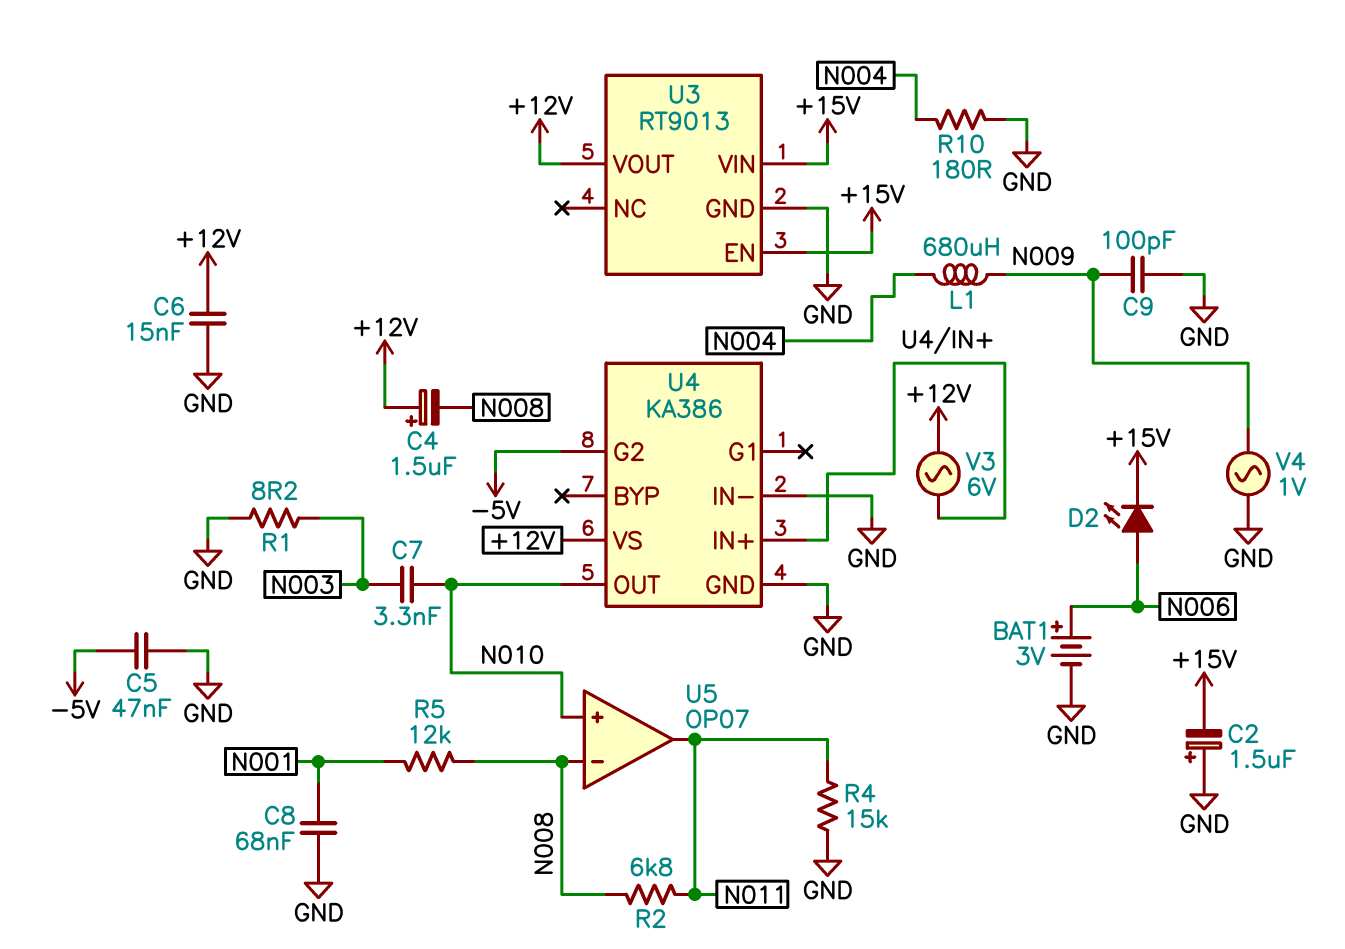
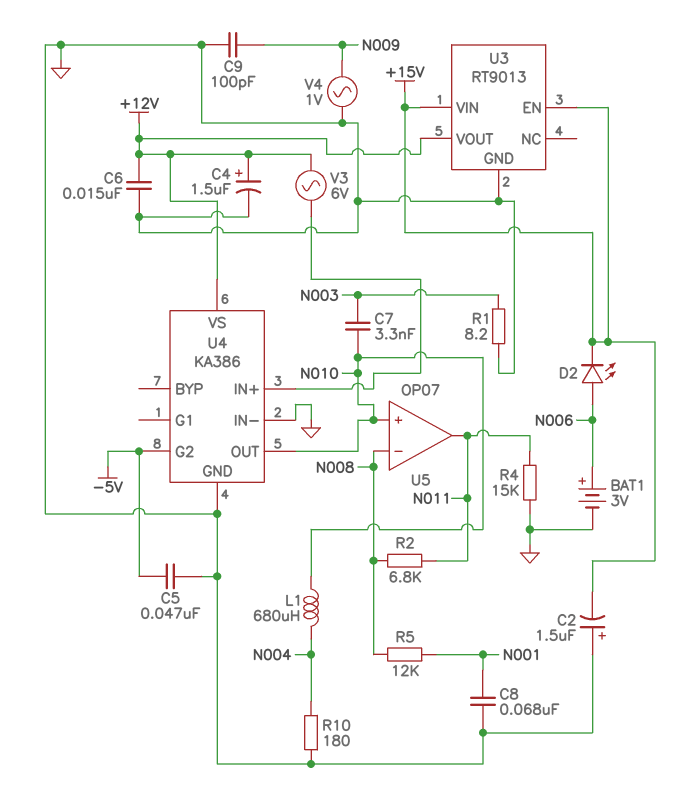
C4: 1.5uF (plus +12V, minus N008) -> 1.5uF (plus +12V, minus GND)
L1: 680uH (N004, N009) -> 680uH (N004, N010)

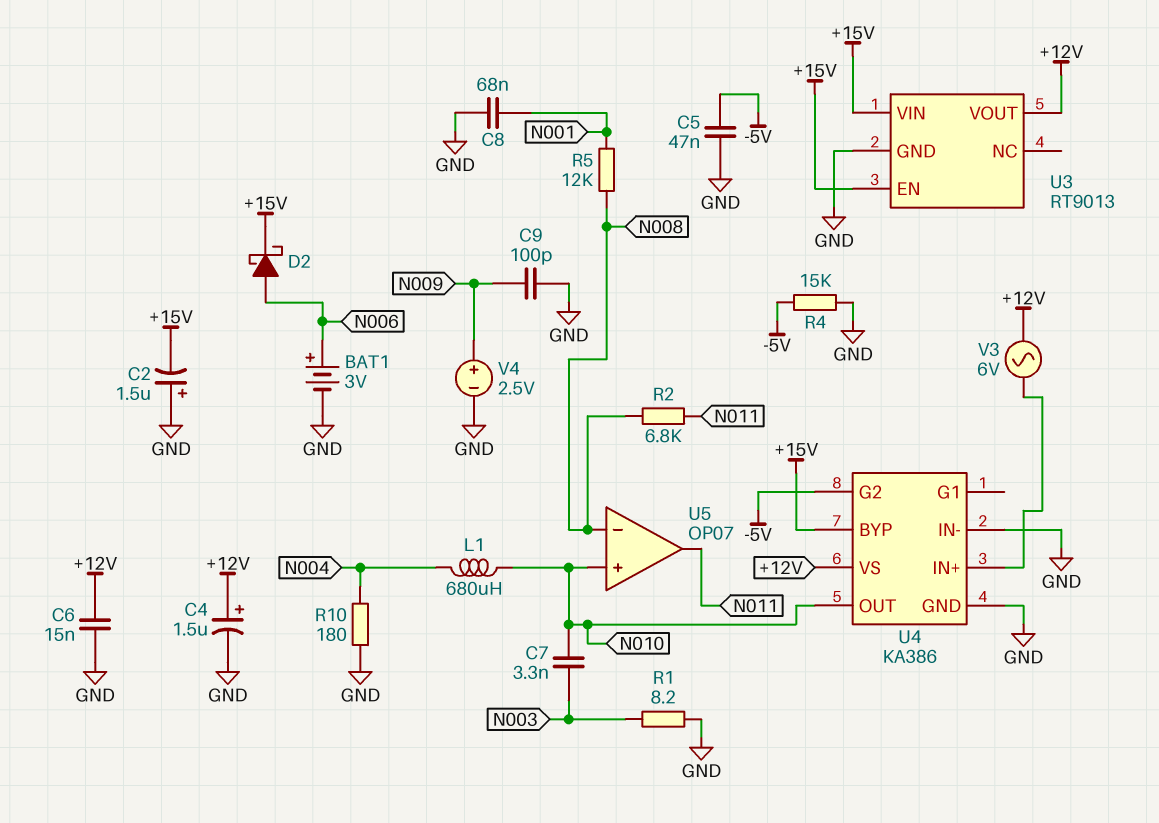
D2: LED (A N006, K +15V) -> schottky (A N006, K +15V)
R4: 15k (GND, N011) -> 15k (-5V, GND)
U4 pin BYP: none -> +15V
V4: AC 1V (GND, N009) -> 2.5V (plus N009, minus GND)

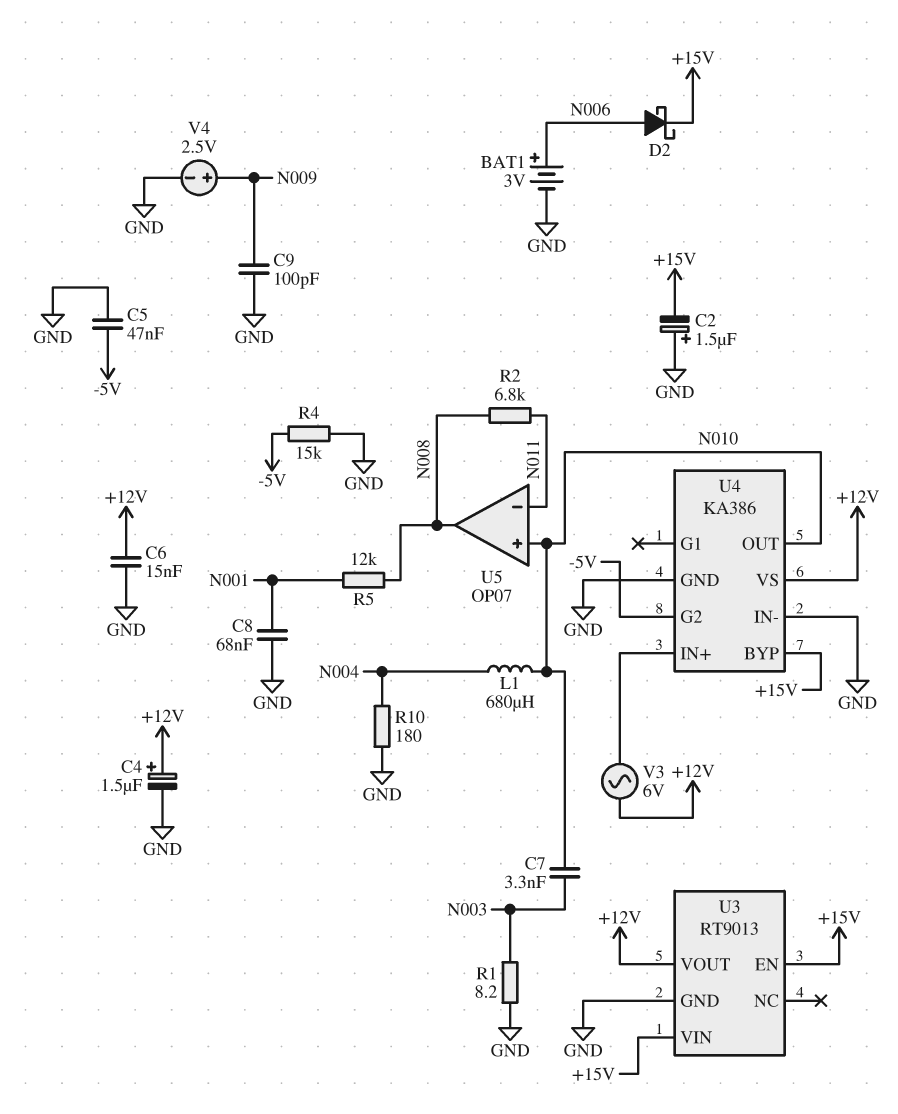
U5 pin in-: N008 -> N011
U5 pin out: N011 -> N008

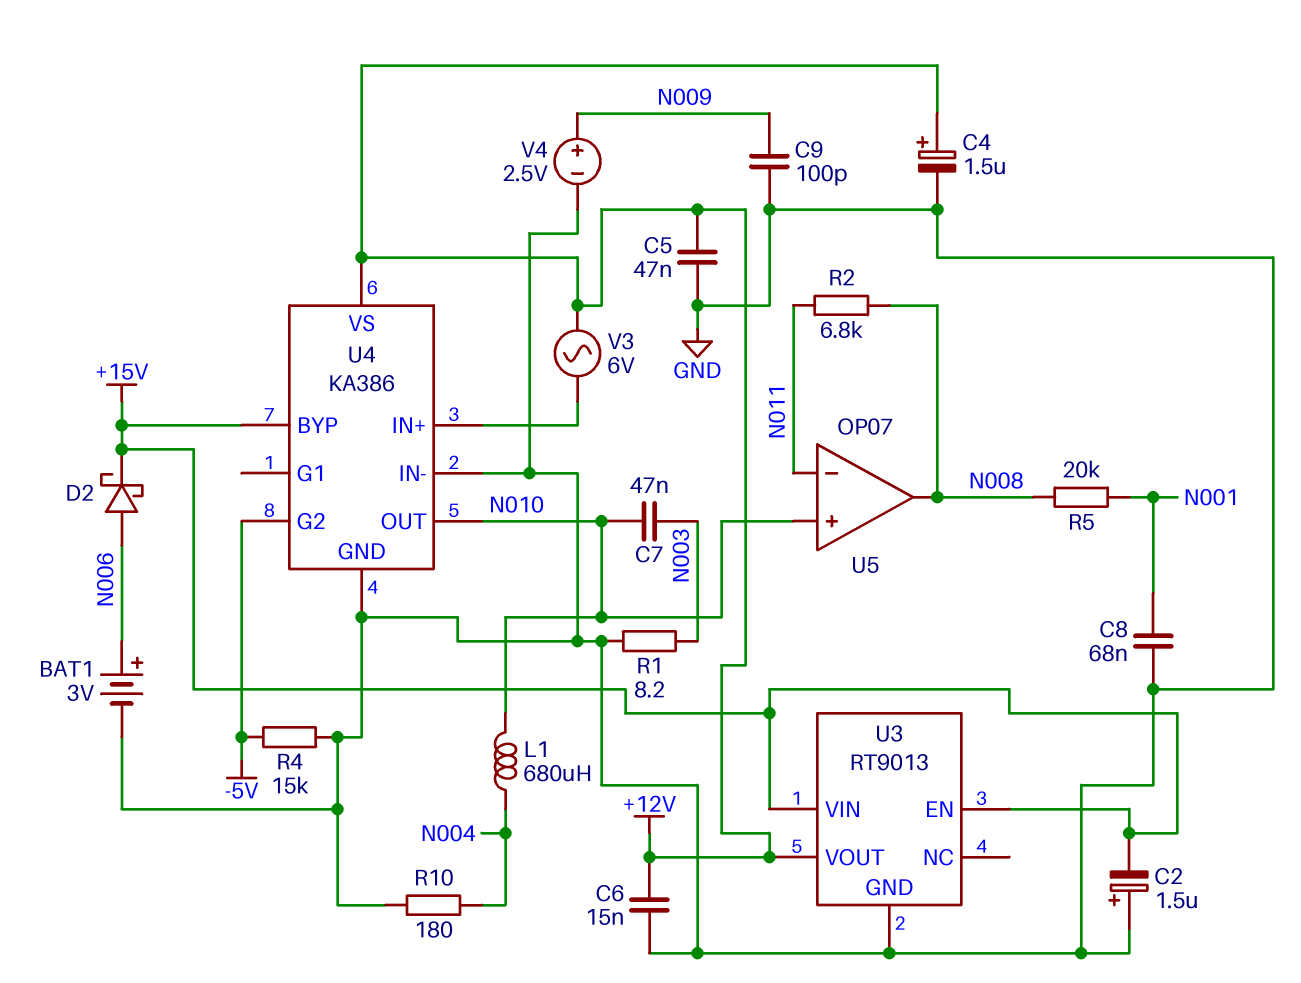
C5: 47nF (-5V, GND) -> 47nF (+12V, GND)
C7: 3.3nF (N003, N010) -> 47nF (N003, N010)
R5: 12k (N001, N008) -> 20k (N001, N008)

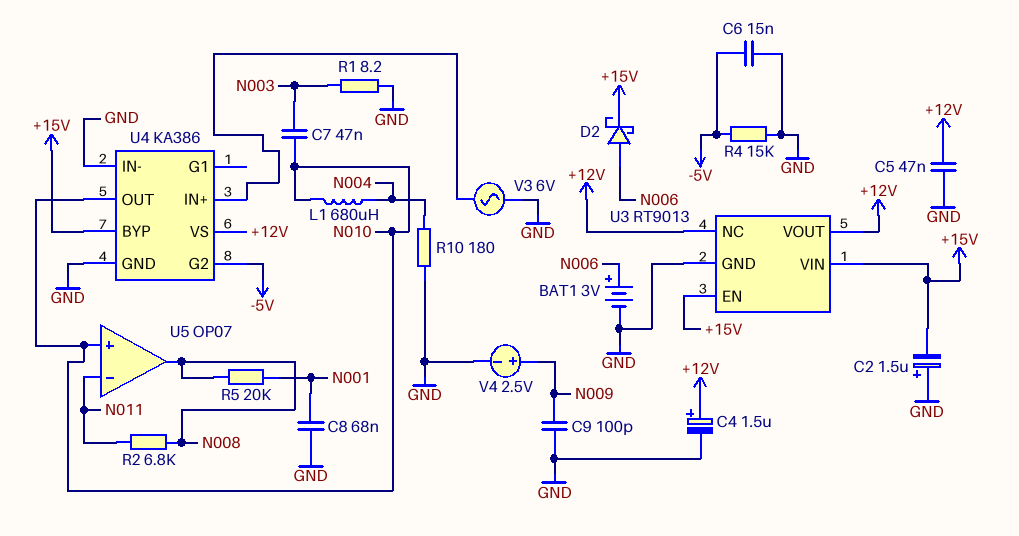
C6: 15nF (+12V, GND) -> 15nF (-5V, GND)
U3 pin NC: none -> +12V
V3: AC 6V (+12V, U4/IN+) -> AC 6V (GND, U4/IN+)

